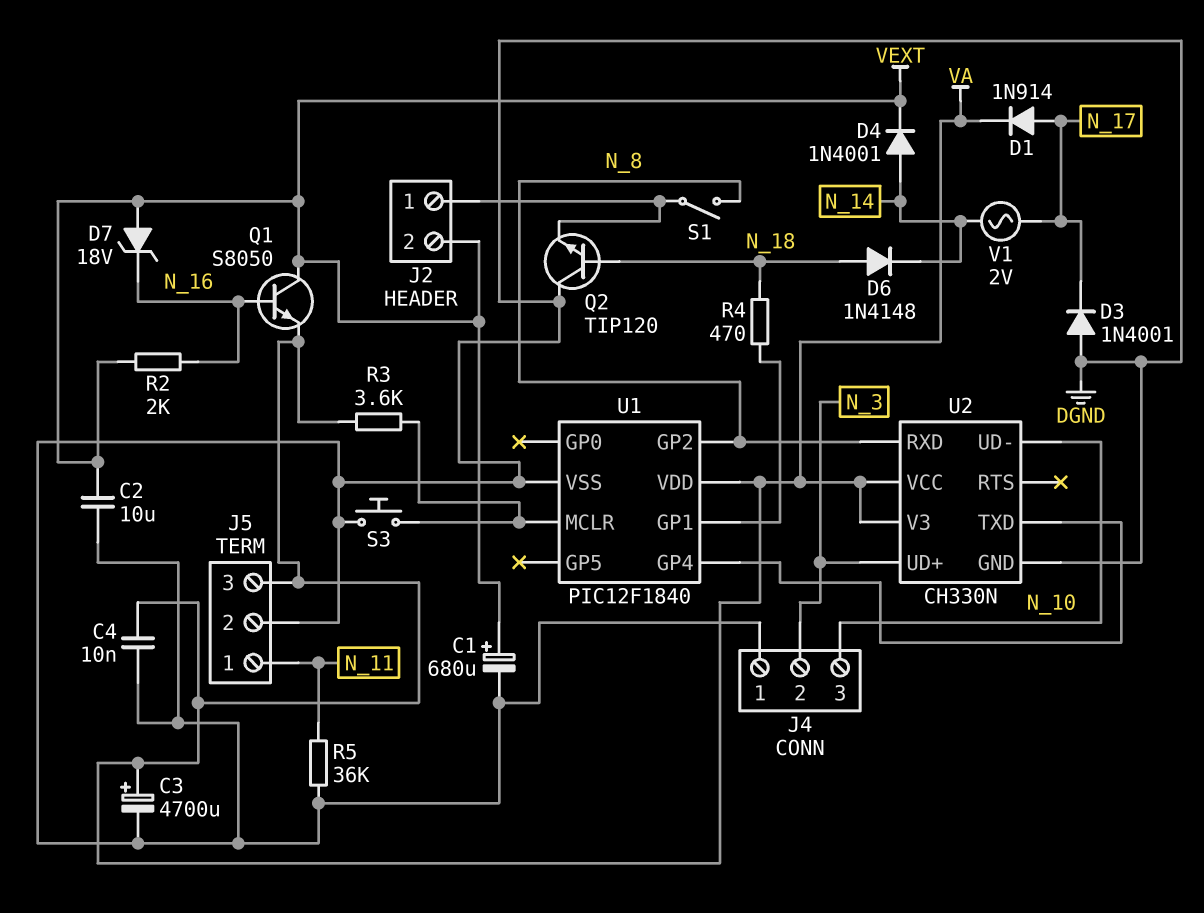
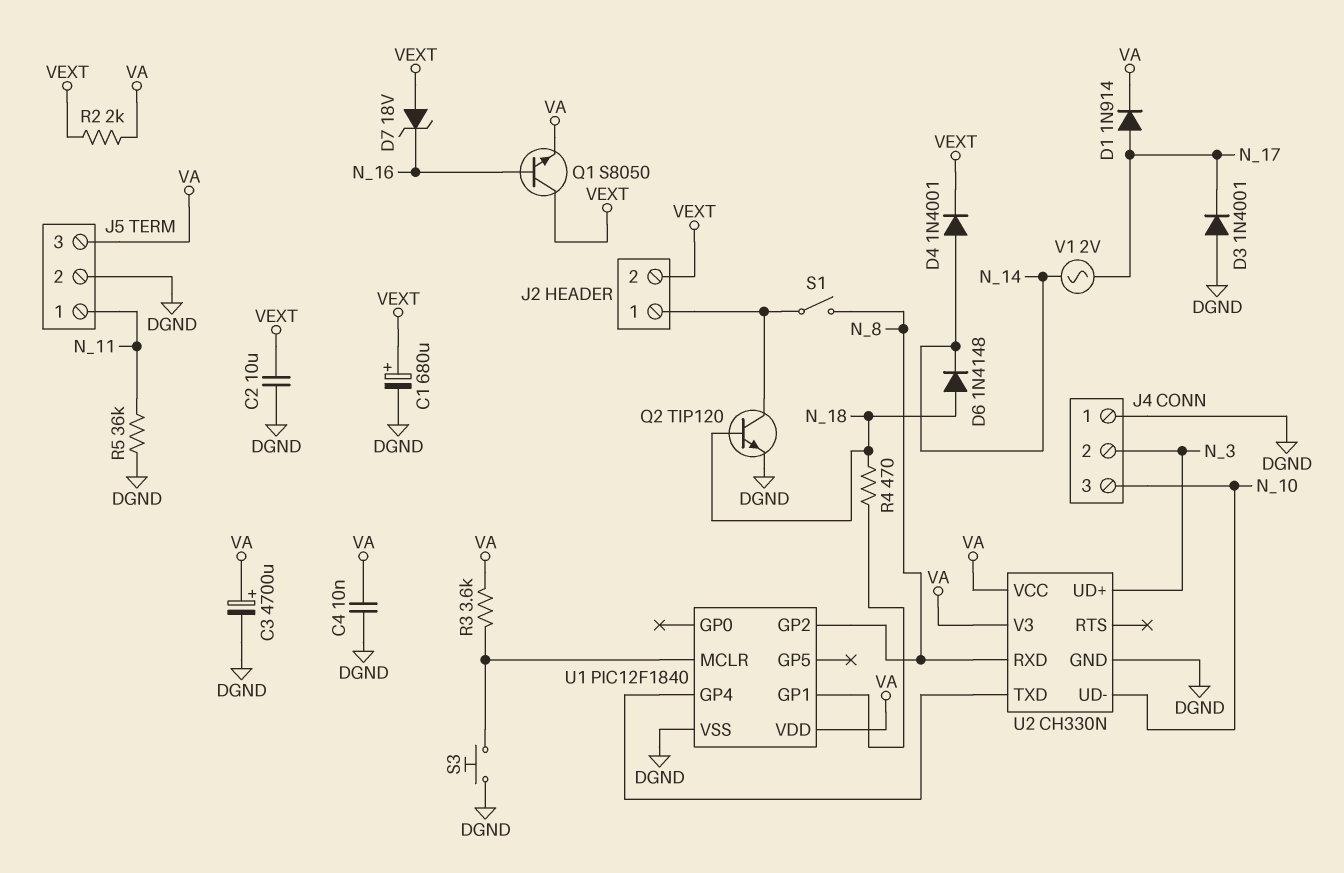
Q2: NPN TIP120 (B N_18, C DGND, E J2/1) -> NPN TIP120 (B N_18, C J2/1, E DGND)
R2: 2k (N_16, VEXT) -> 2k (VA, VEXT)

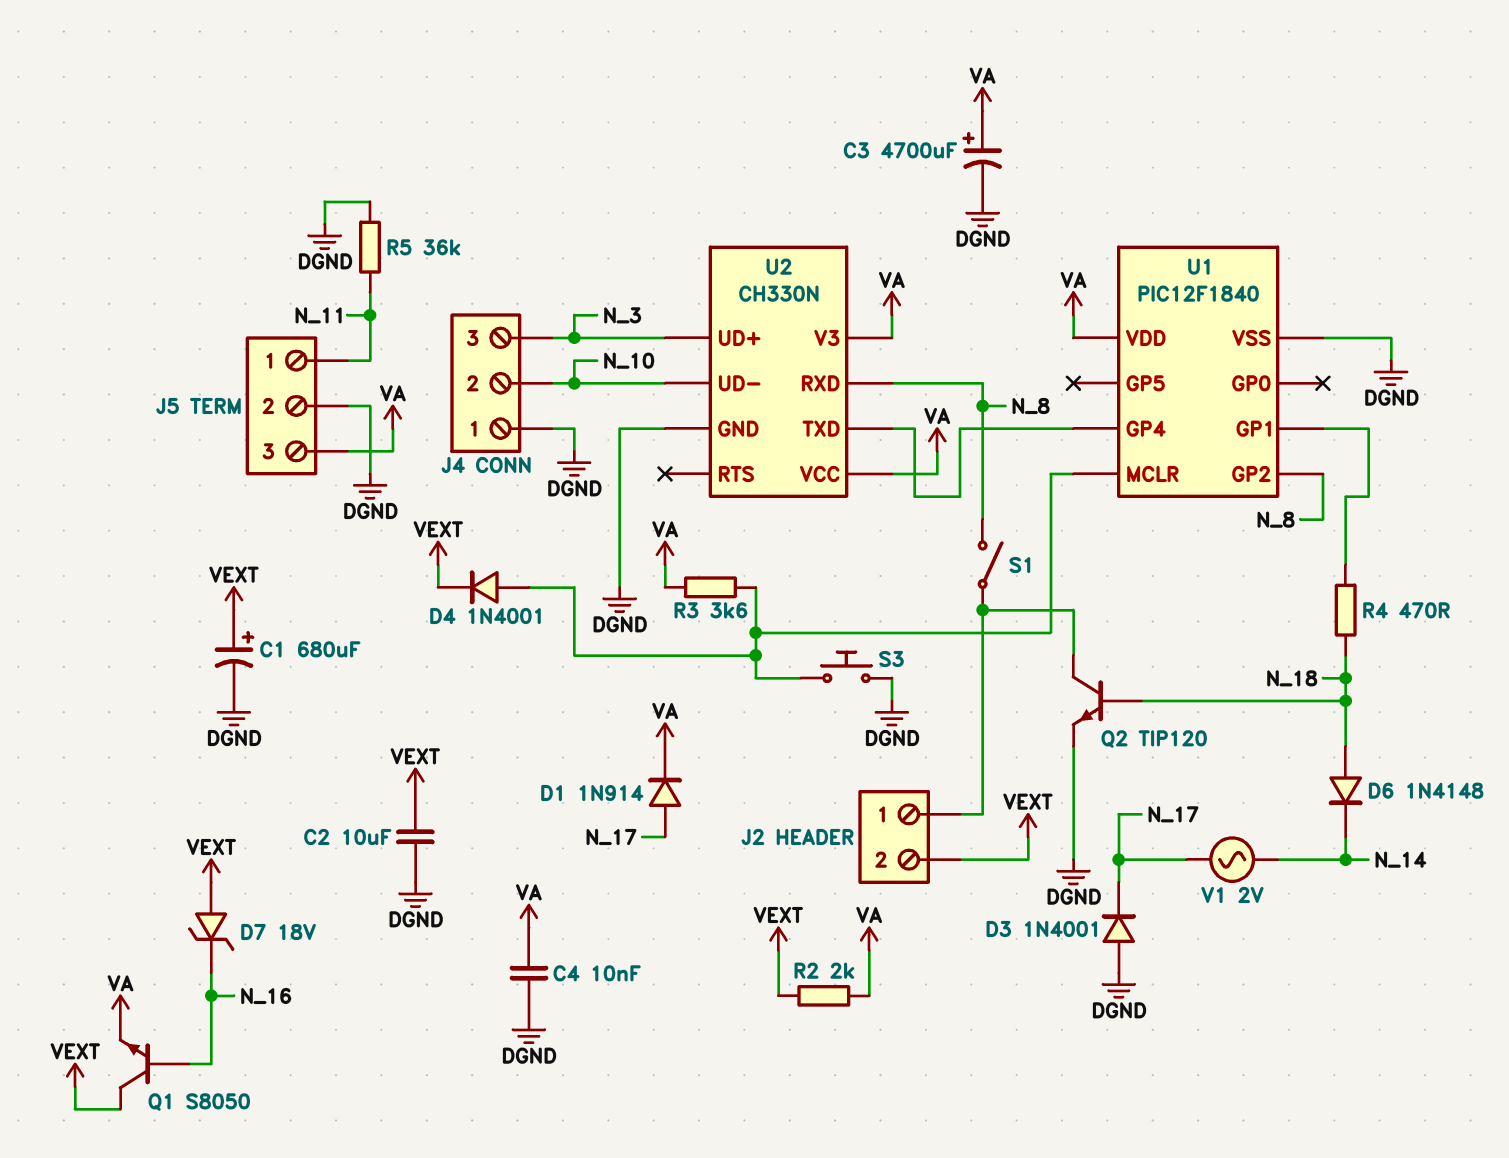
D4: diode 1N4001 (A N_14, K VEXT) -> diode 1N4001 (A U1/MCLR, K VEXT)
J4 pin 2: N_3 -> N_10
J4 pin 3: N_10 -> N_3

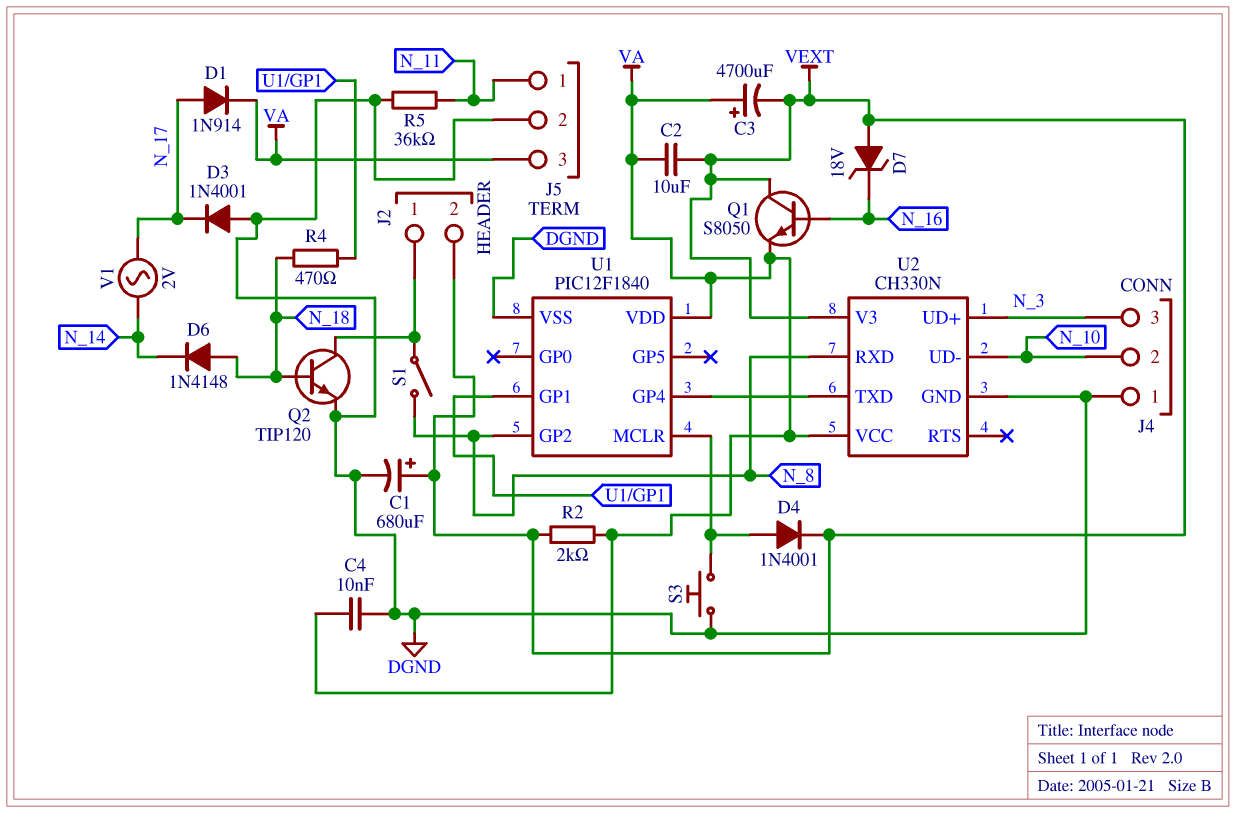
C2: 10uF (DGND, VEXT) -> 10uF (VA, VEXT)
C3: 4700uF (plus VA, minus DGND) -> 4700uF (plus VA, minus VEXT)
R3: 3.6k (U1/MCLR, VA) -> none
U2 pin V3: VA -> VEXT

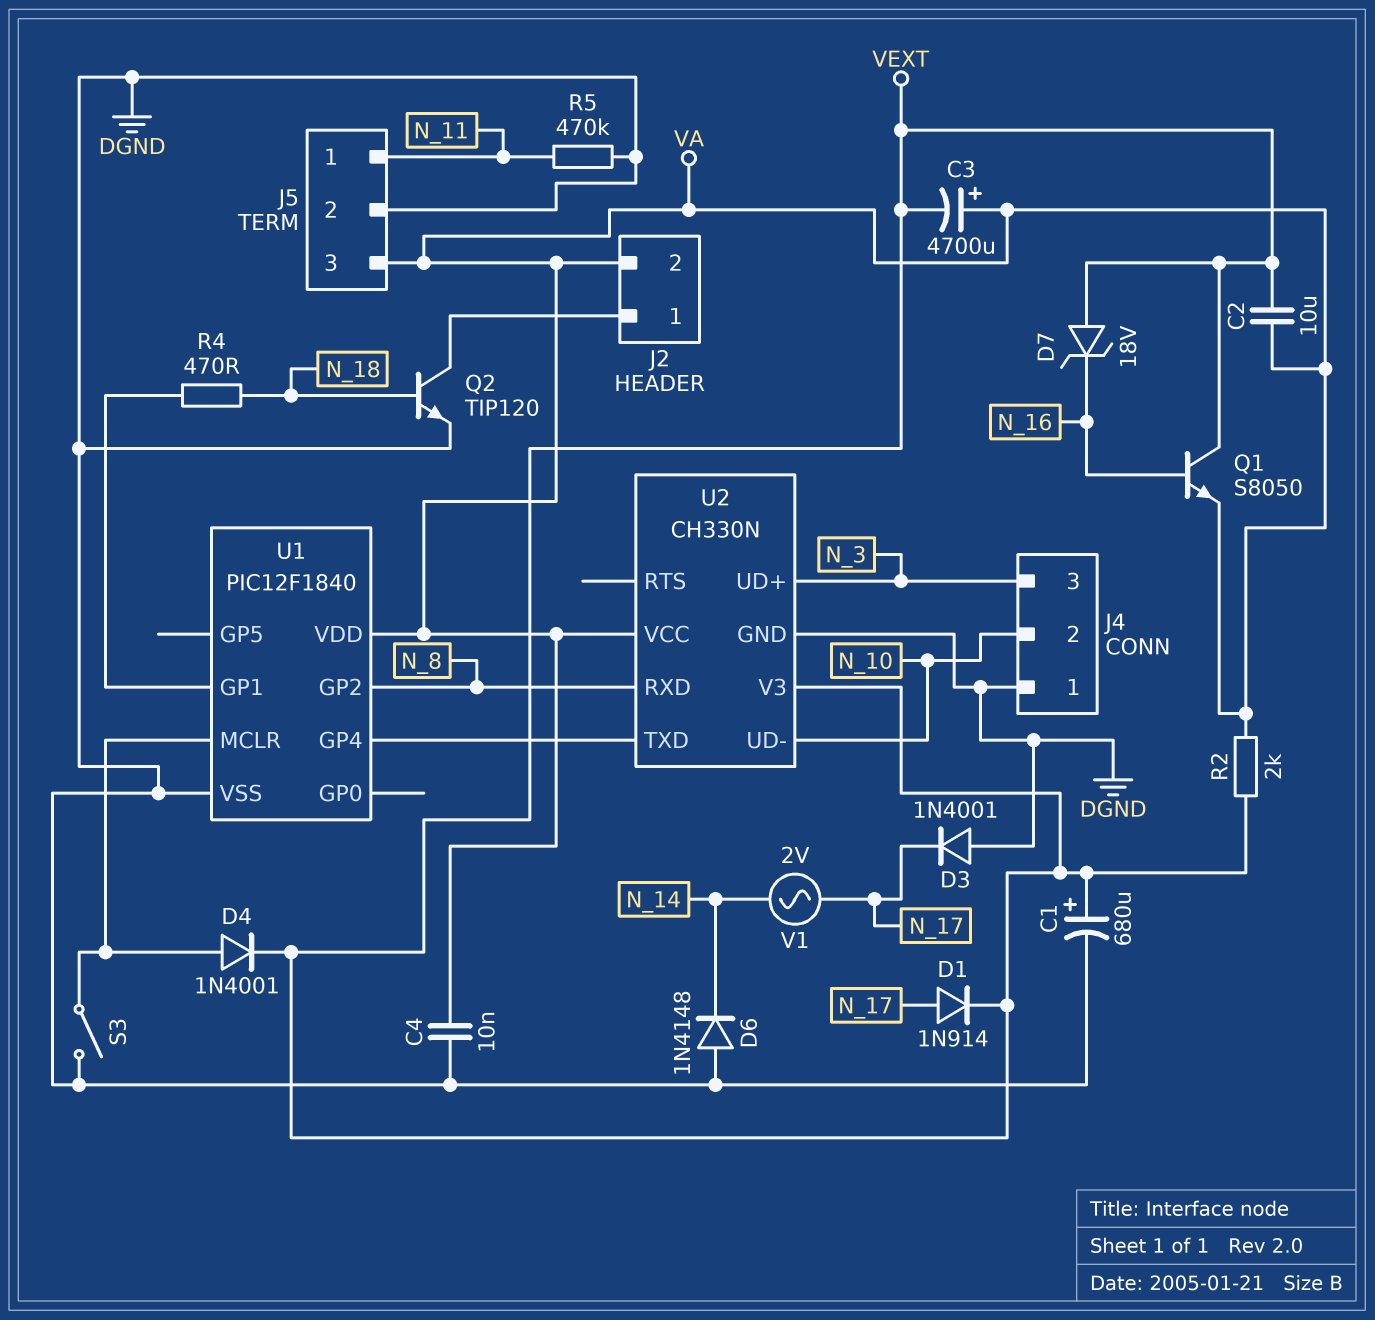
D1: diode 1N914 (A N_17, K VA) -> diode 1N914 (A N_17, K VEXT)
D6: diode 1N4148 (A N_18, K N_14) -> diode 1N4148 (A DGND, K N_14)
J2 pin 2: VEXT -> VA
R5: 36k (DGND, N_11) -> 470k (DGND, N_11)
S1: switch (J2/1, N_8) -> none
S3: button (DGND, U1/MCLR) -> switch (DGND, U1/MCLR)

